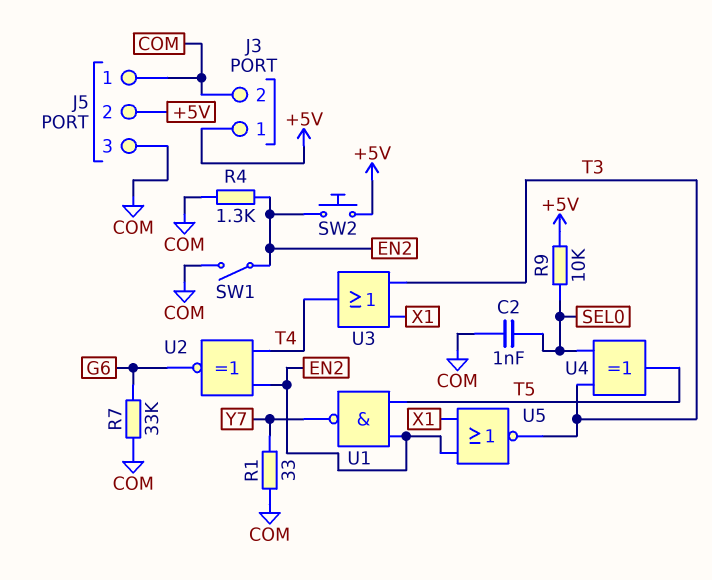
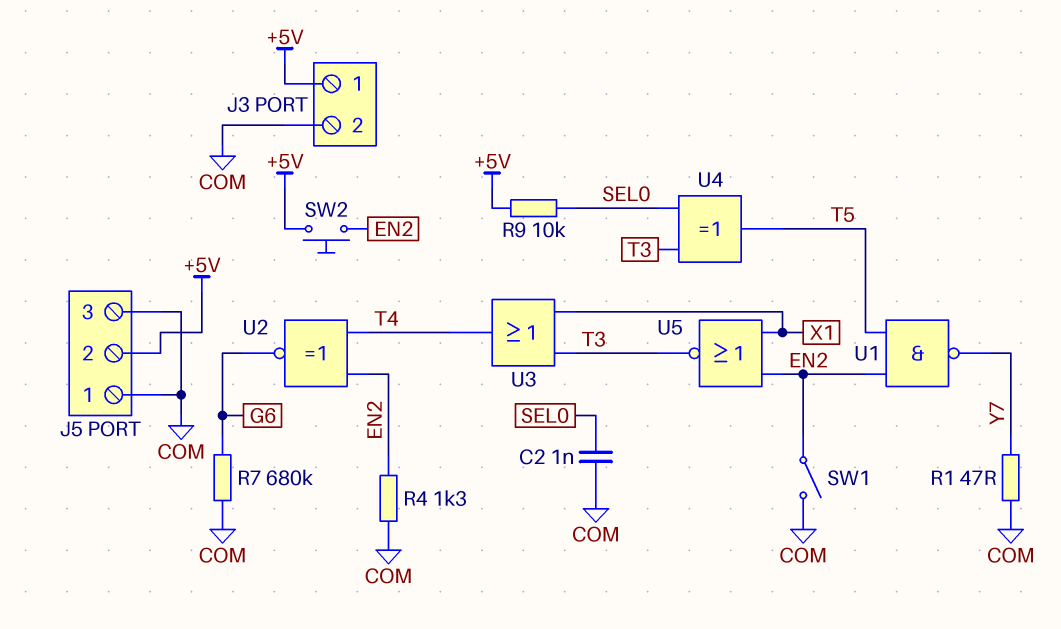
R1: 33 (COM, Y7) -> 47 (COM, Y7)
R7: 33k (COM, G6) -> 680k (COM, G6)

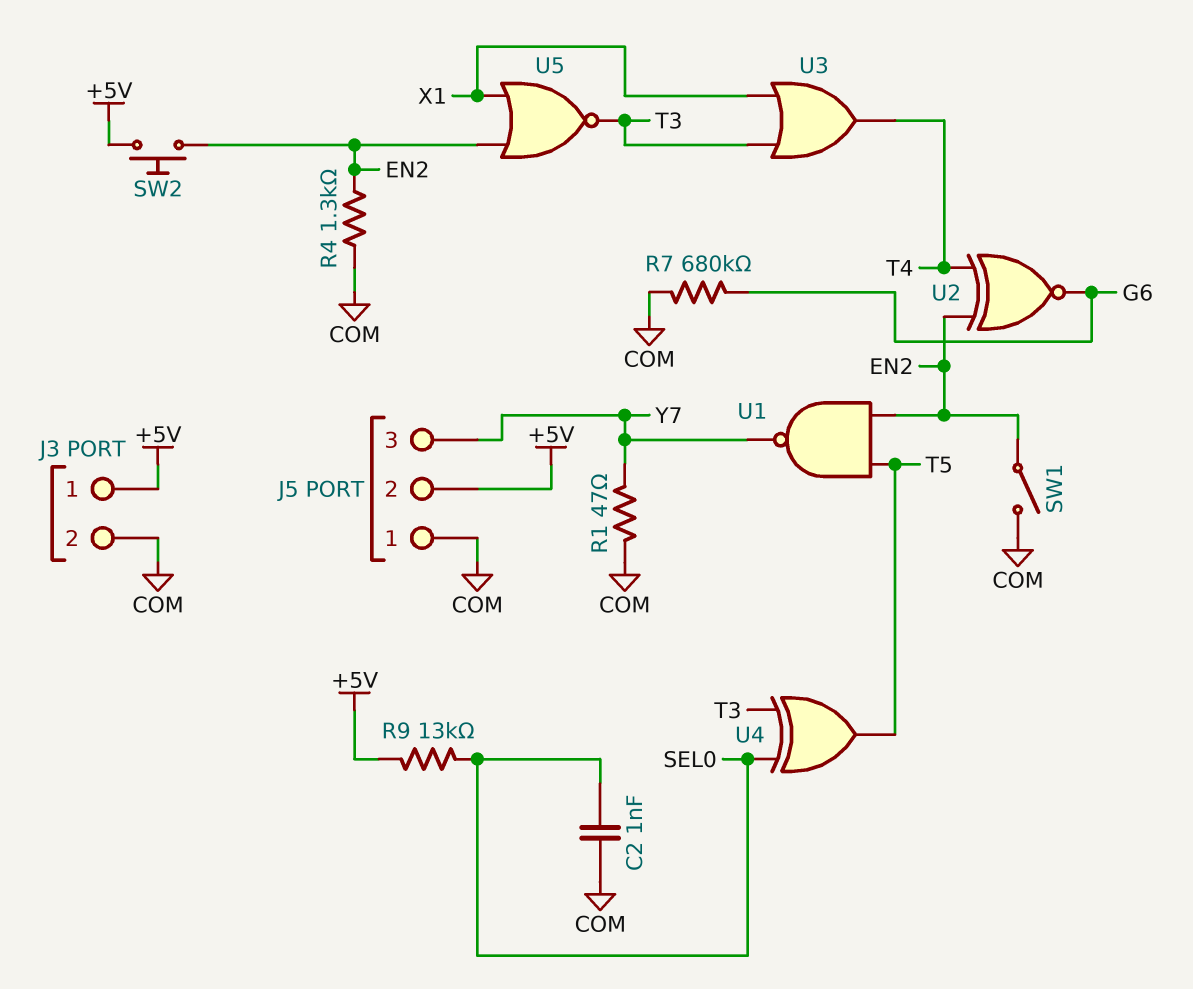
J5 pin 3: COM -> Y7
R9: 10k (+5V, SEL0) -> 13k (+5V, SEL0)

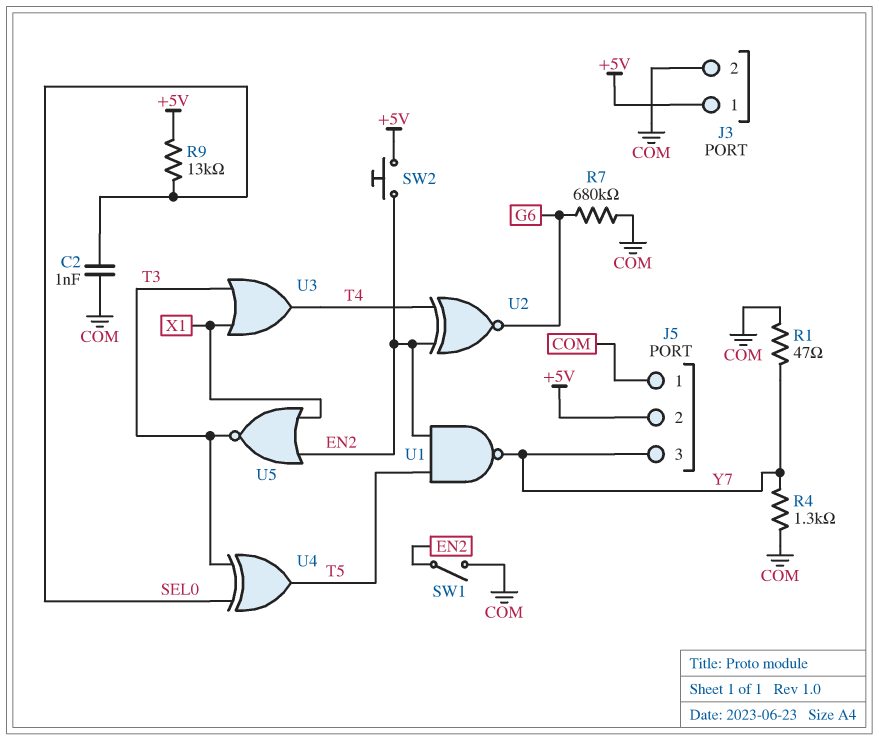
R4: 1.3k (COM, EN2) -> 1.3k (COM, Y7)

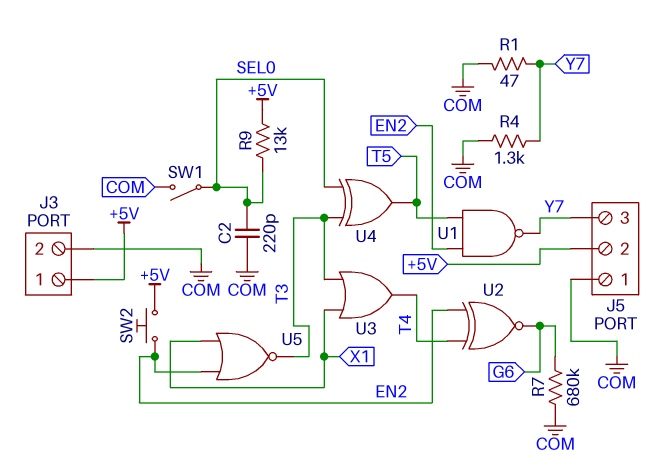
C2: 1nF (COM, SEL0) -> 220pF (COM, SEL0)
SW1: switch (COM, EN2) -> switch (COM, SEL0)

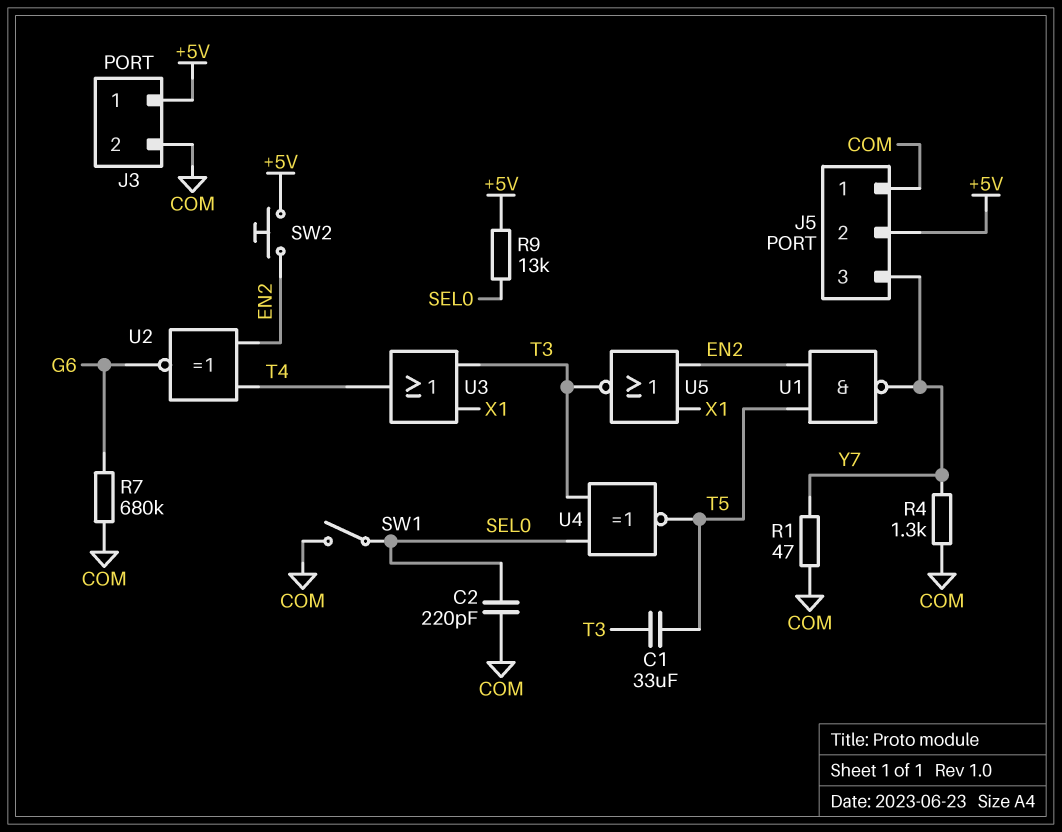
C1: none -> 33uF (T3, T5)
U4: XOR (in SEL0, in T3, out T5) -> XNOR (in SEL0, in T3, out T5)

